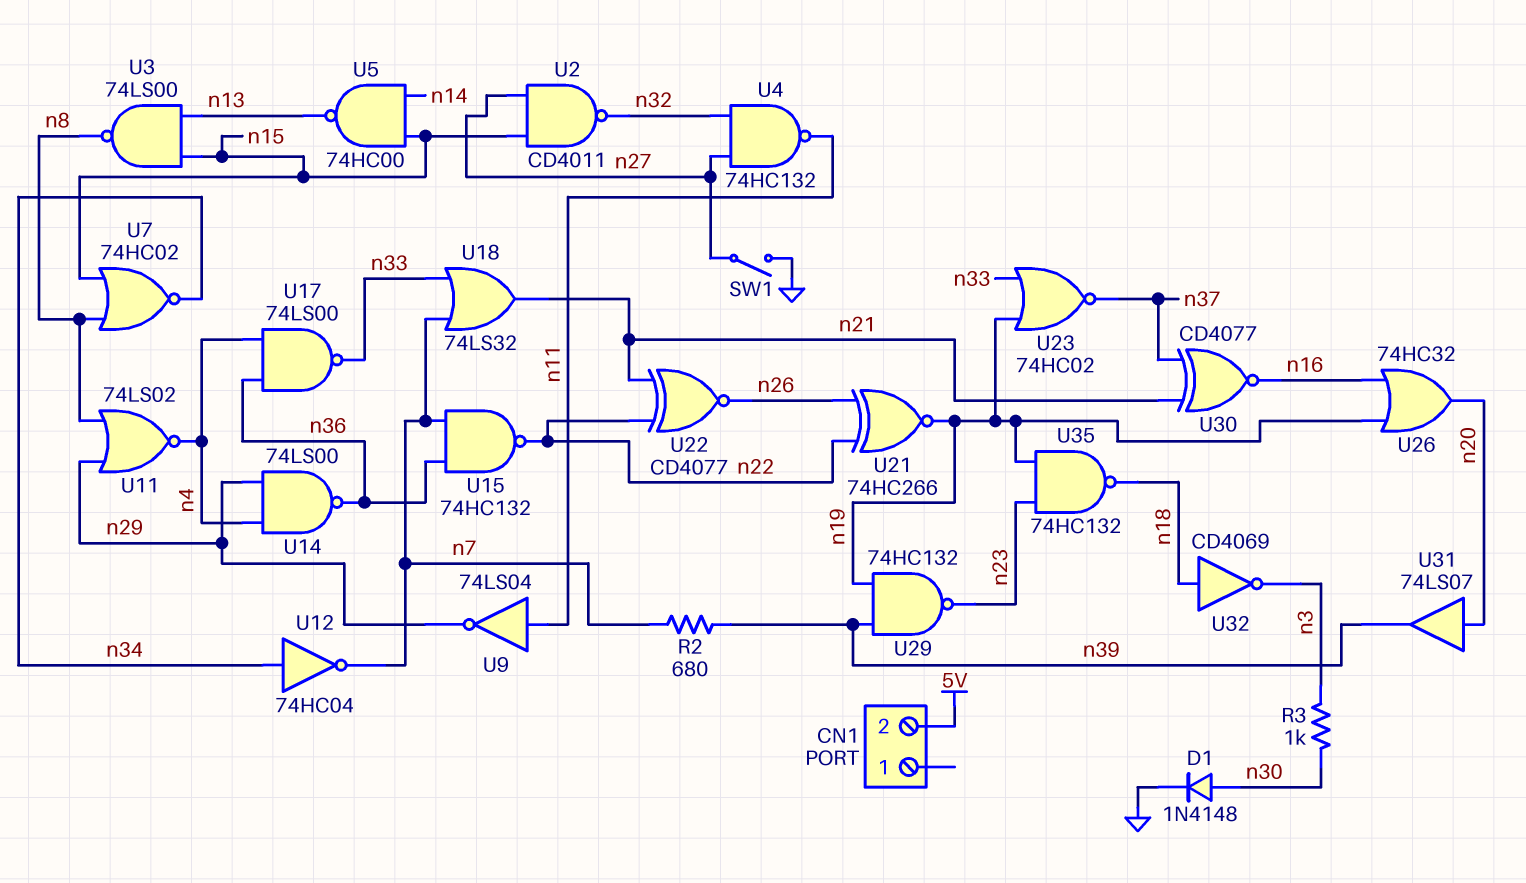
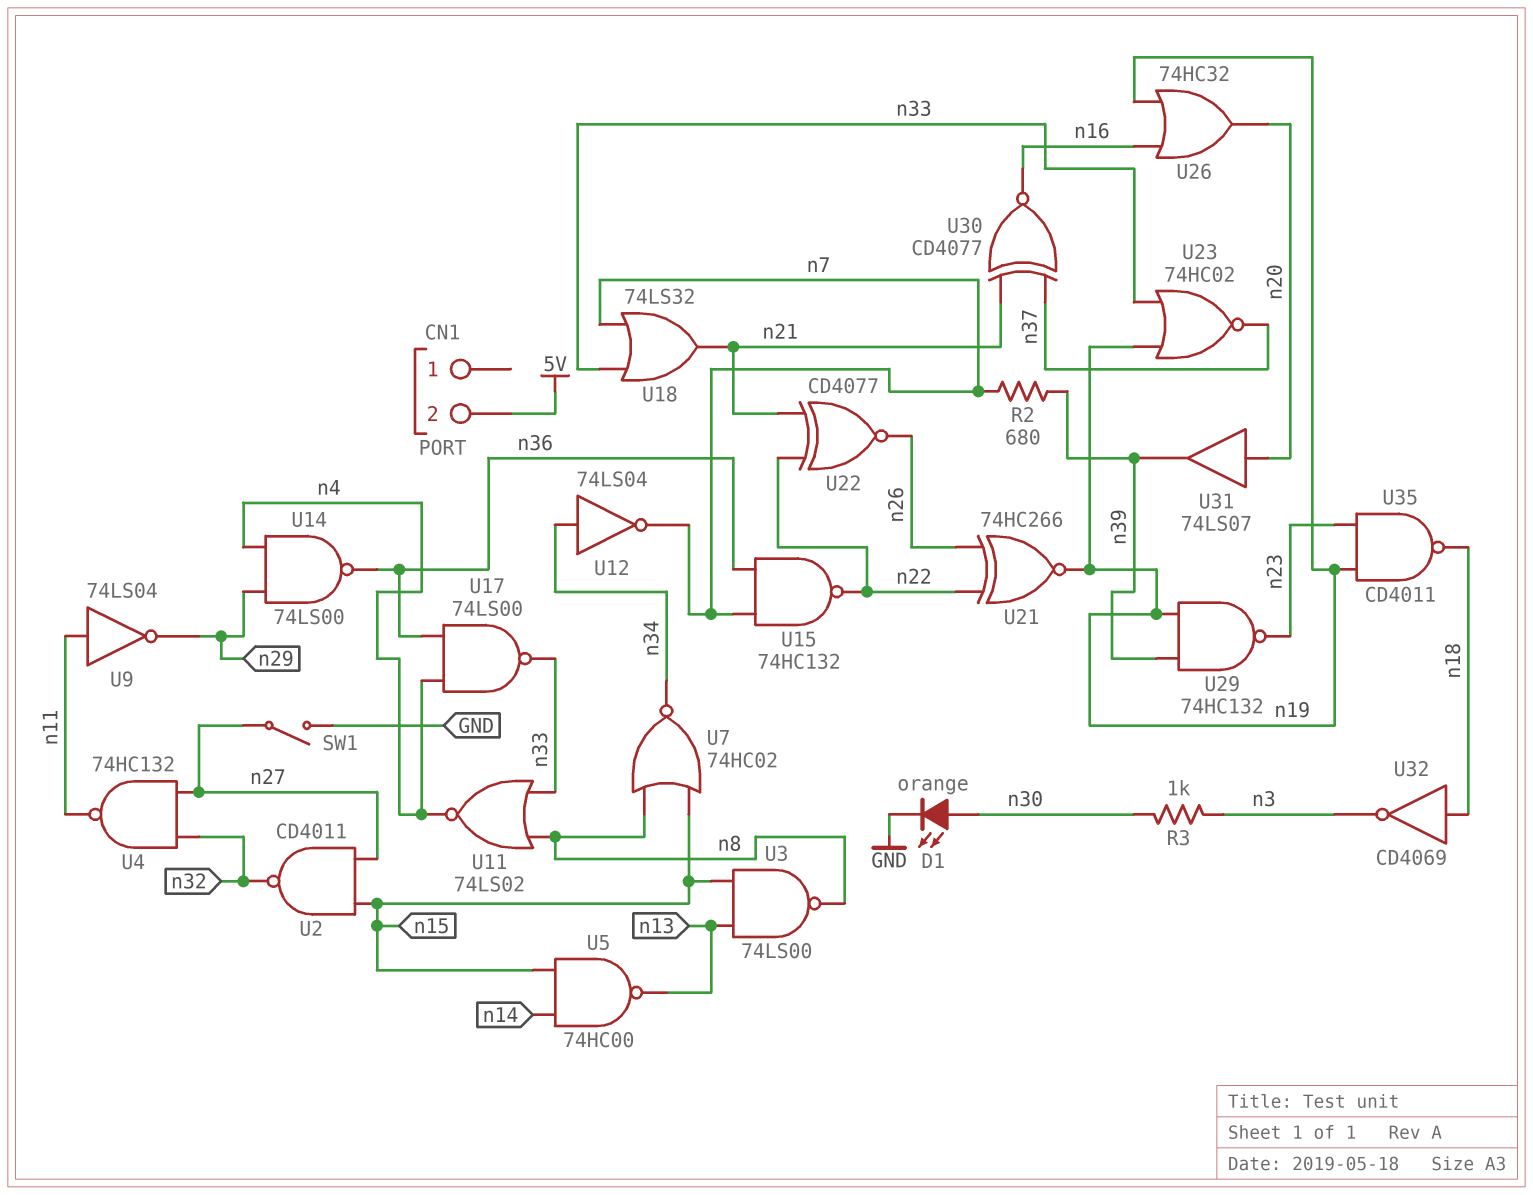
D1: diode 1N4148 (A n30, K GND) -> LED orange (A n30, K GND)
U11: NOR 74LS02 (in n8, in n29, out n4) -> NOR 74LS02 (in n8, in n33, out n4)
U12: NOT 74HC04 (in n34, out n7) -> NOT 74LS04 (in n34, out n7)
U35: NAND 74HC132 (in n19, in n23, out n18) -> NAND CD4011 (in n19, in n23, out n18)

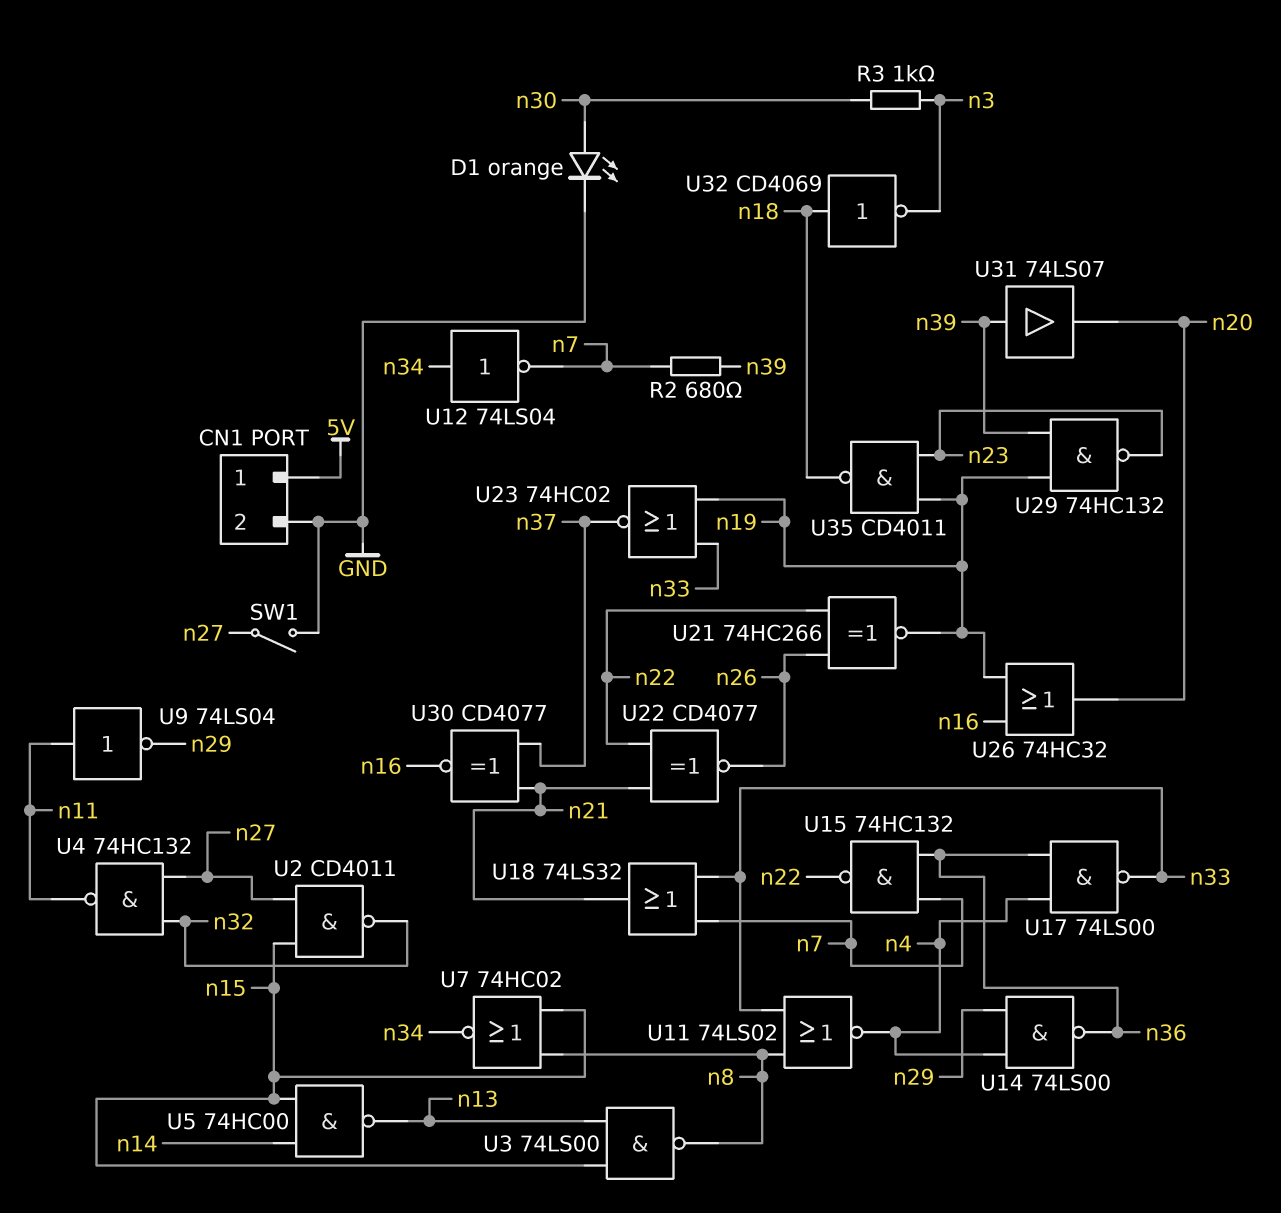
CN1 pin 1: none -> 5V
CN1 pin 2: 5V -> GND
U31: buffer 74LS07 (in n20, out n39) -> buffer 74LS07 (in n39, out n20)

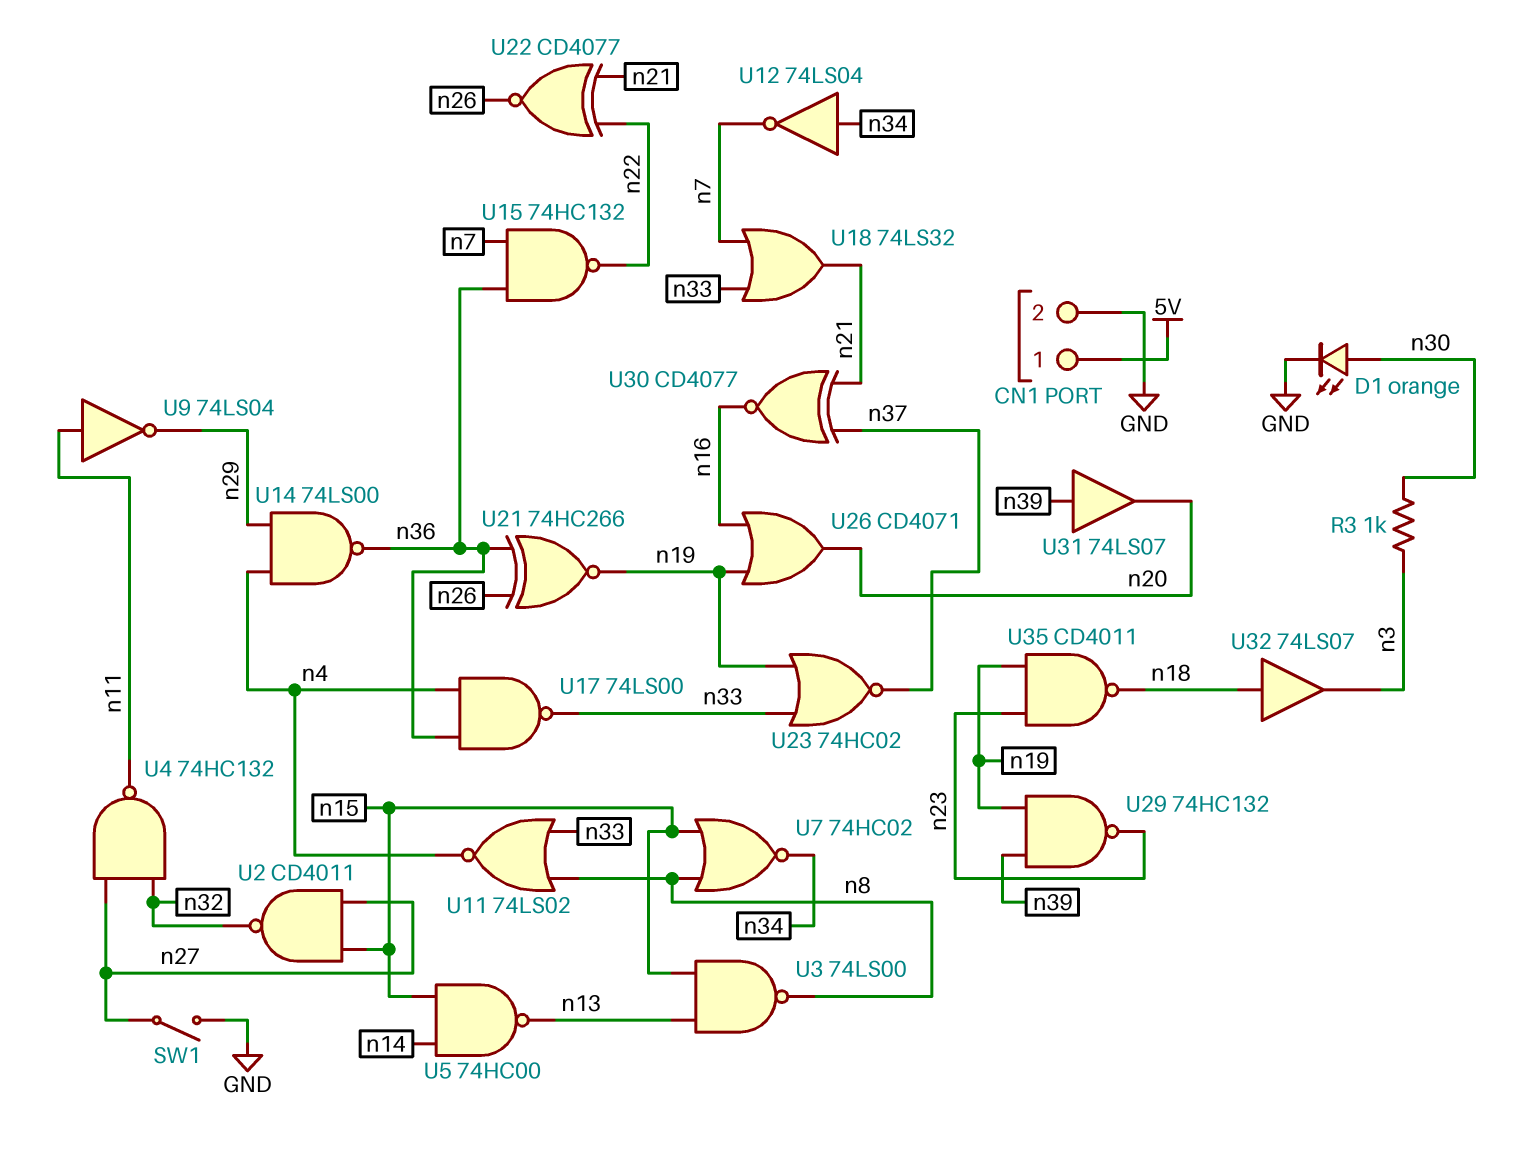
R2: 680 (n7, n39) -> none
U21: XNOR 74HC266 (in n22, in n26, out n19) -> XNOR 74HC266 (in n26, in n36, out n19)
U26: OR 74HC32 (in n16, in n19, out n20) -> OR CD4071 (in n16, in n19, out n20)
U32: NOT CD4069 (in n18, out n3) -> buffer 74LS07 (in n18, out n3)

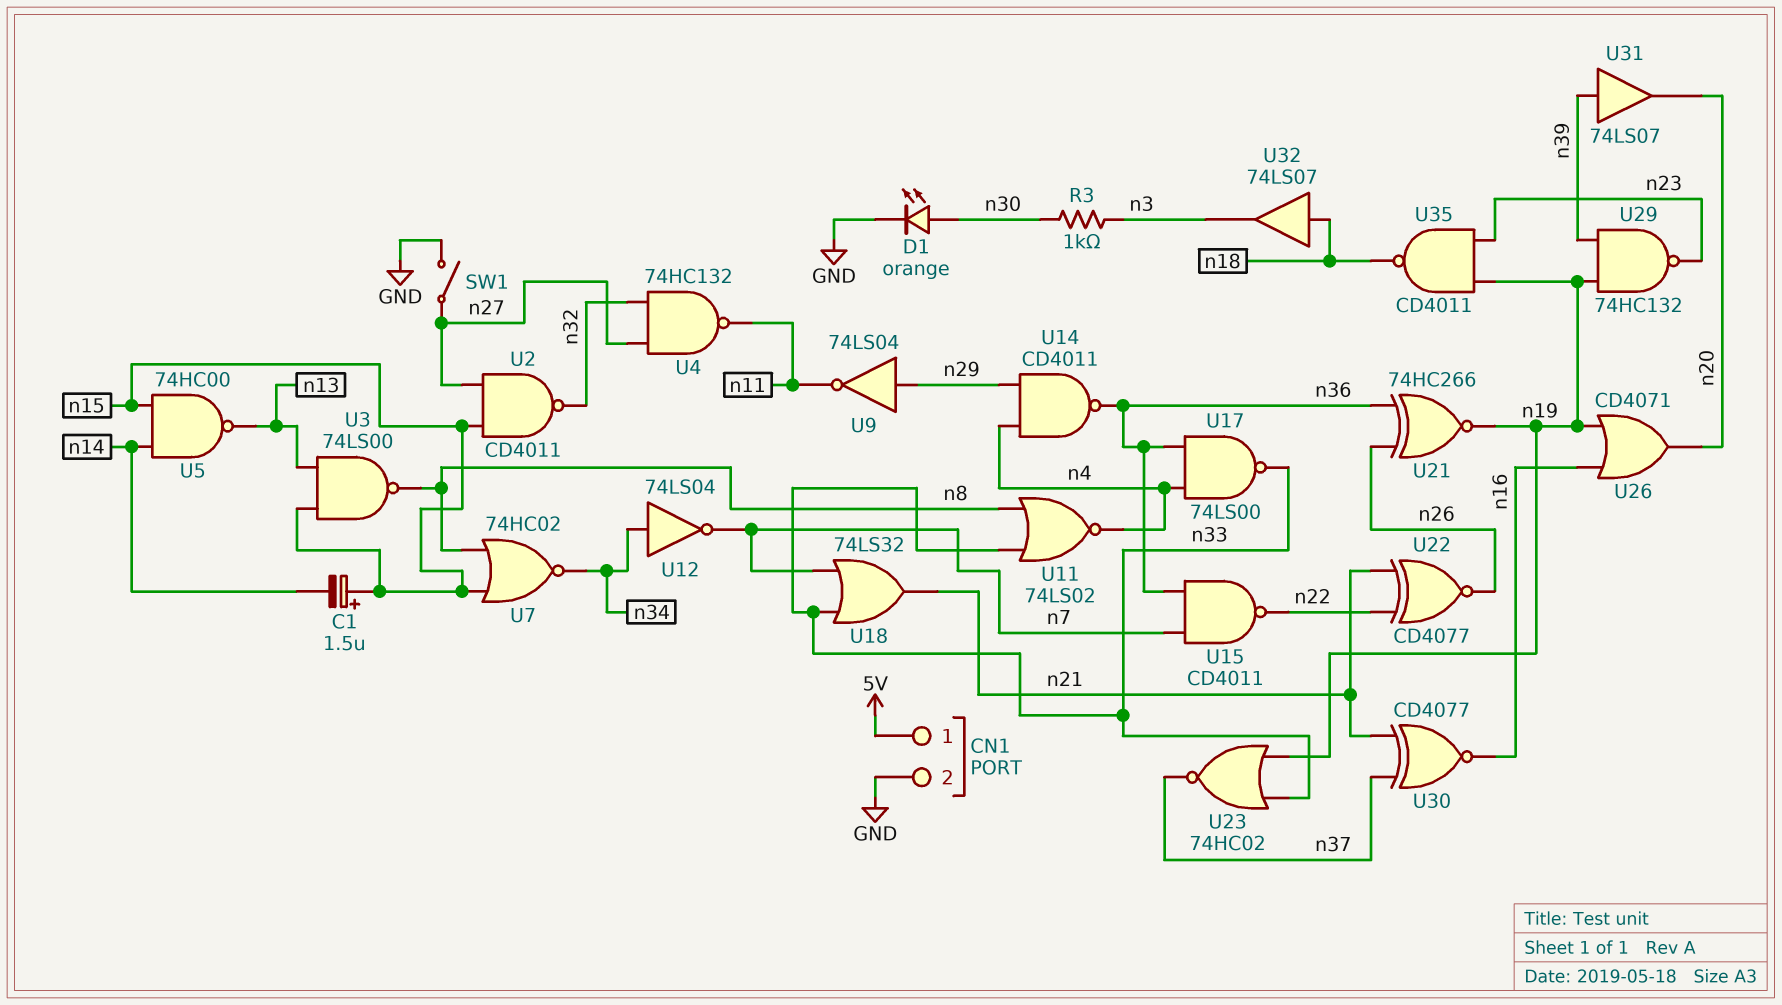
C1: none -> 1.5uF (plus n15, minus n14)
U9: NOT 74LS04 (in n11, out n29) -> NOT 74LS04 (in n29, out n11)
U14: NAND 74LS00 (in n4, in n29, out n36) -> NAND CD4011 (in n4, in n29, out n36)
U15: NAND 74HC132 (in n7, in n36, out n22) -> NAND CD4011 (in n7, in n36, out n22)

